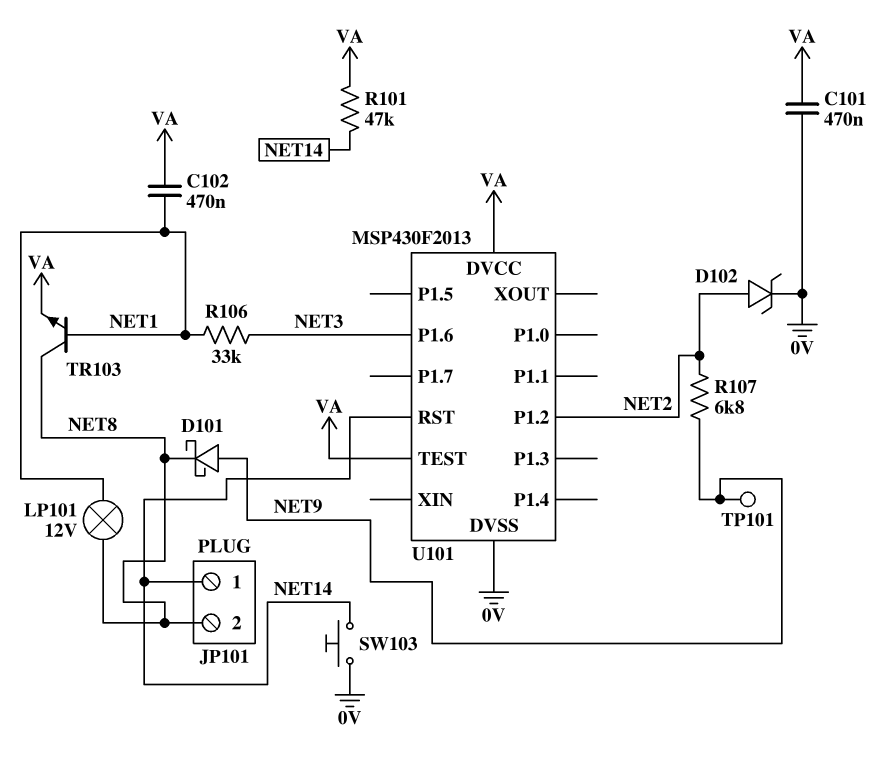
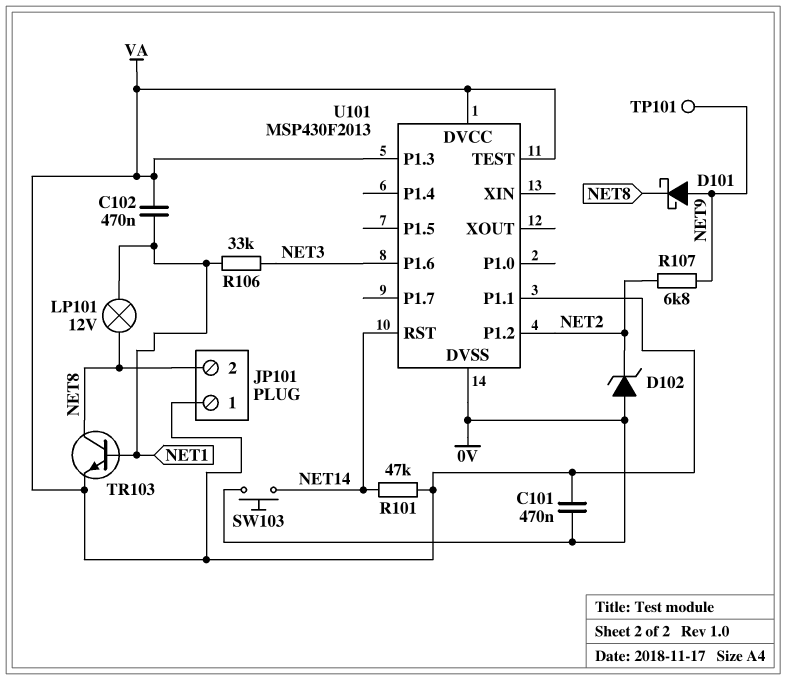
D102: zener (A NET2, K 0V) -> zener (A 0V, K NET2)
JP101 pin 1: NET14 -> VA
U101 pin P1.1: none -> VA
U101 pin P1.3: none -> VA

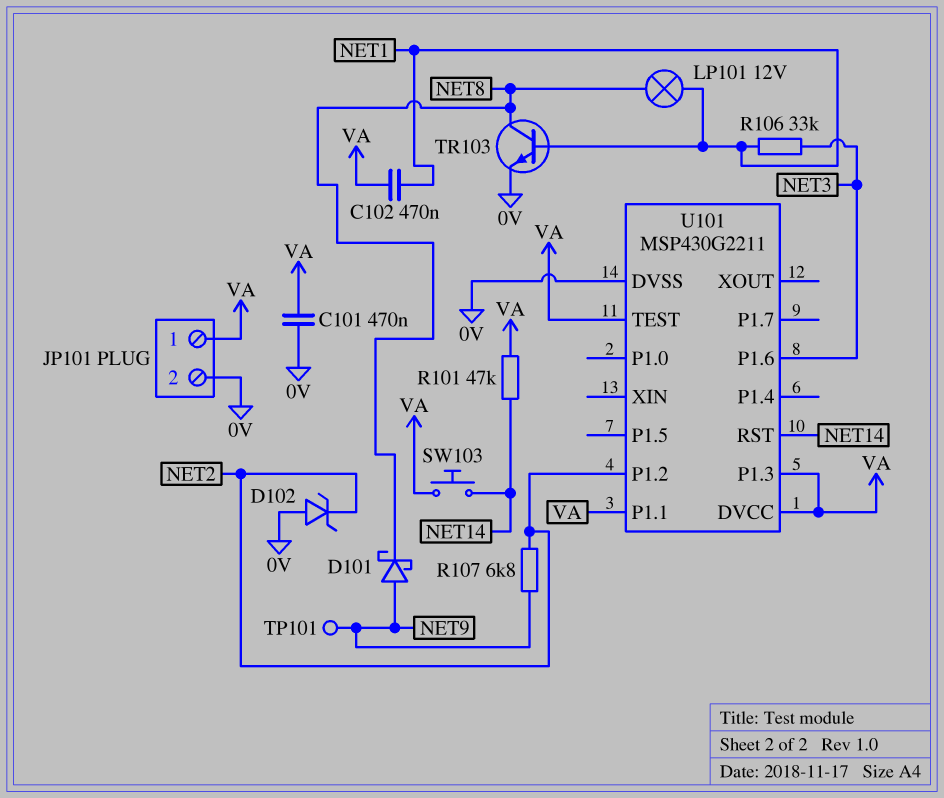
JP101 pin 2: NET8 -> 0V
SW103: button (0V, NET14) -> button (NET14, VA)
TR103: NPN (B NET1, C NET8, E VA) -> NPN (B NET1, C NET8, E 0V)
U101: MSP430F2013 -> MSP430G2211

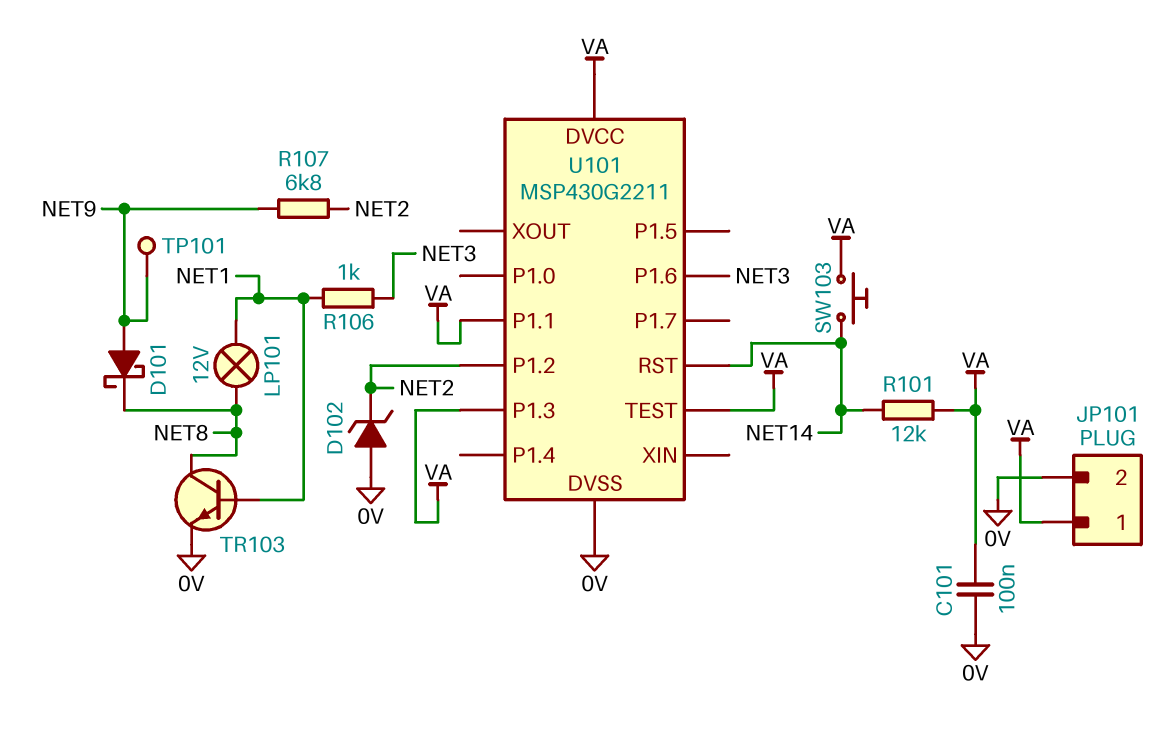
C101: 470nF (0V, VA) -> 100nF (0V, VA)
C102: 470nF (NET1, VA) -> none
R101: 47k (NET14, VA) -> 12k (NET14, VA)
R106: 33k (NET1, NET3) -> 1k (NET1, NET3)

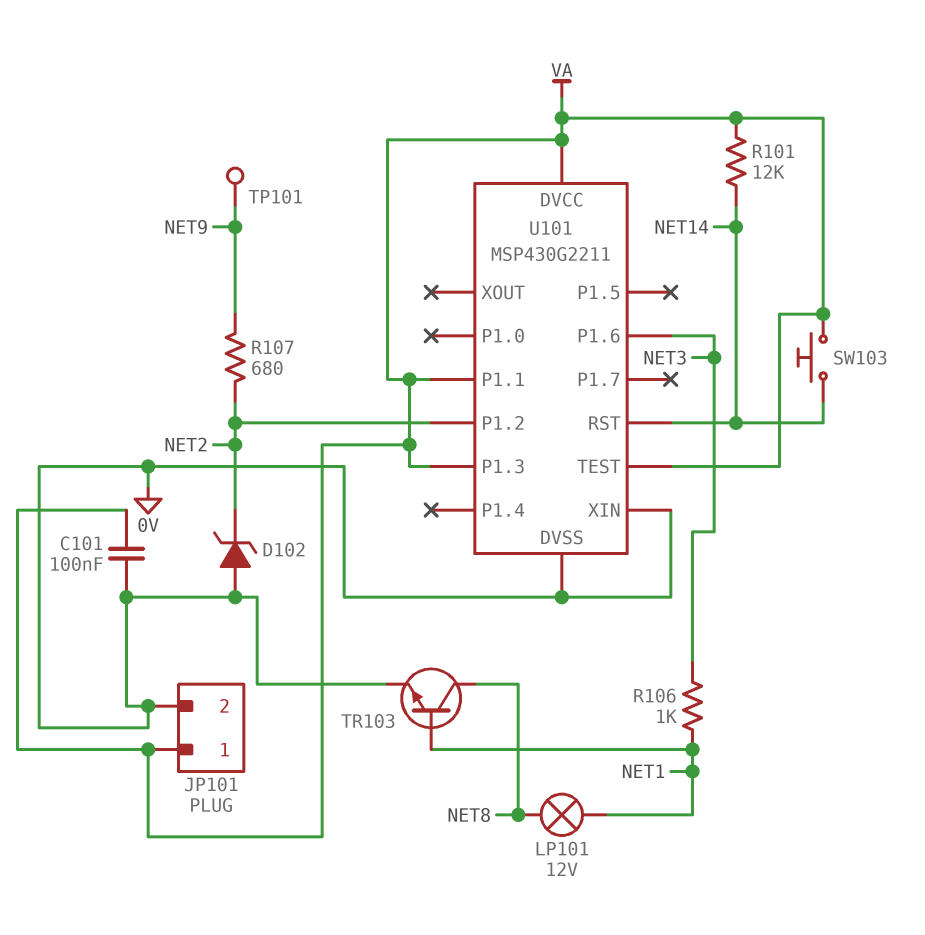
D101: schottky (A NET9, K NET8) -> none
R107: 6.8k (NET2, NET9) -> 680 (NET2, NET9)
U101 pin XIN: none -> 0V

